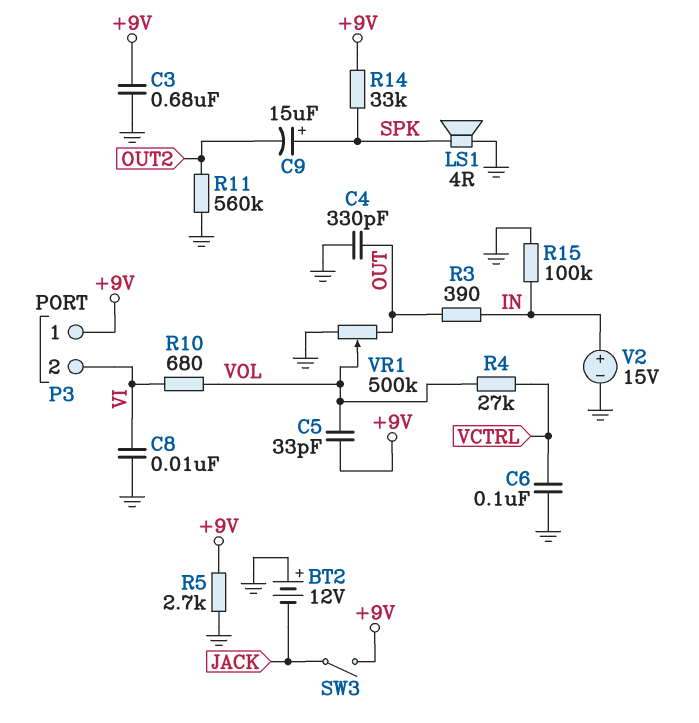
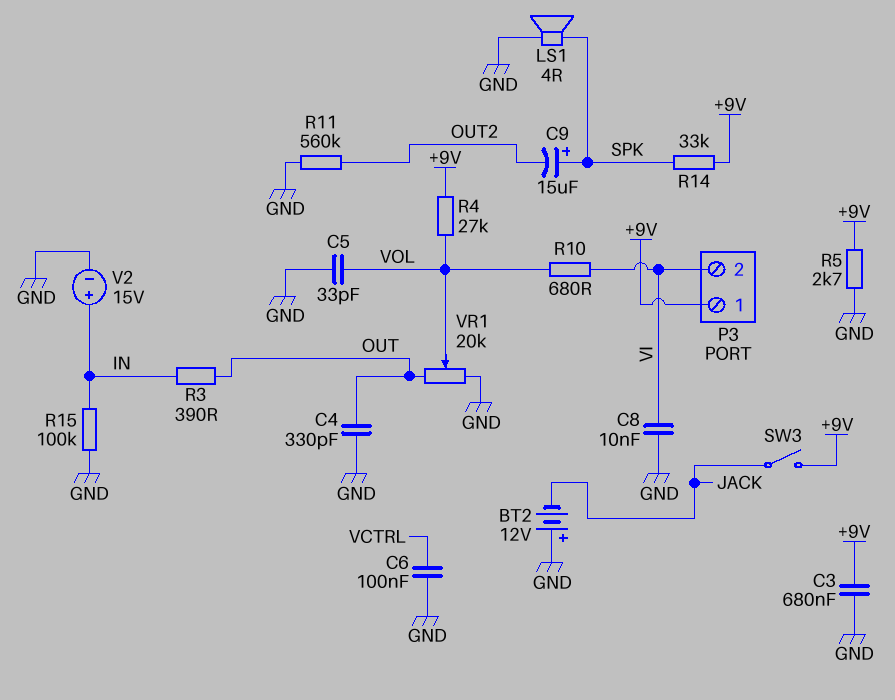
C5: 33pF (+9V, VOL) -> 33pF (GND, VOL)
R4: 27k (VCTRL, VOL) -> 27k (+9V, VOL)
VR1: 500k (GND, OUT, wiper VOL) -> 20k (GND, OUT, wiper VOL)

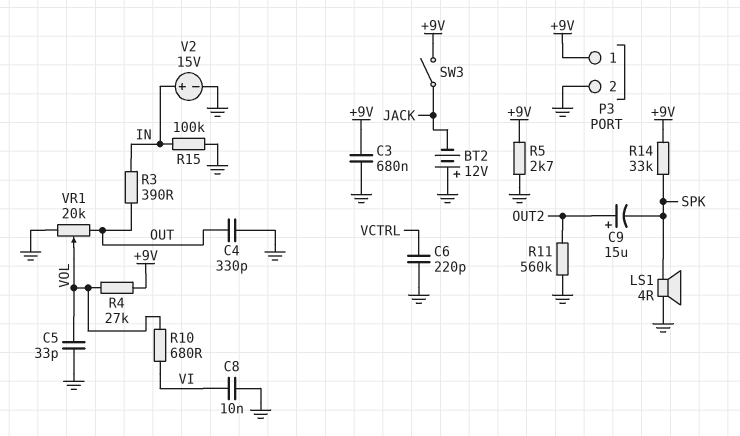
C6: 100nF (GND, VCTRL) -> 220pF (GND, VCTRL)
C9: 15uF (plus SPK, minus OUT2) -> 15uF (plus OUT2, minus SPK)
P3 pin 2: VI -> GND

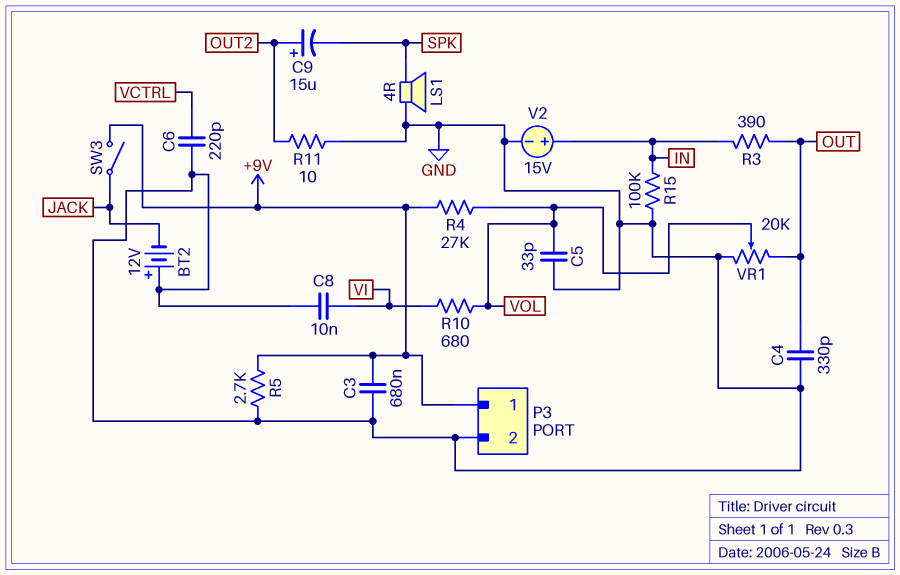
R11: 560k (GND, OUT2) -> 10 (GND, OUT2)
R14: 33k (+9V, SPK) -> none

